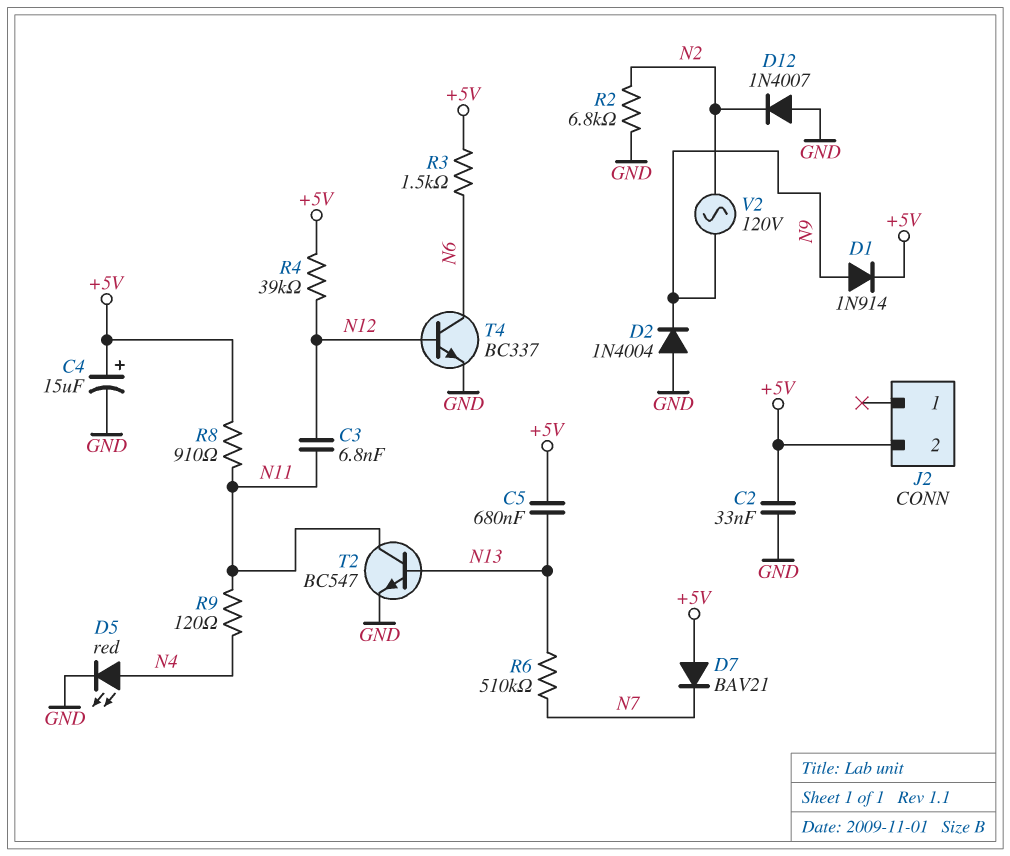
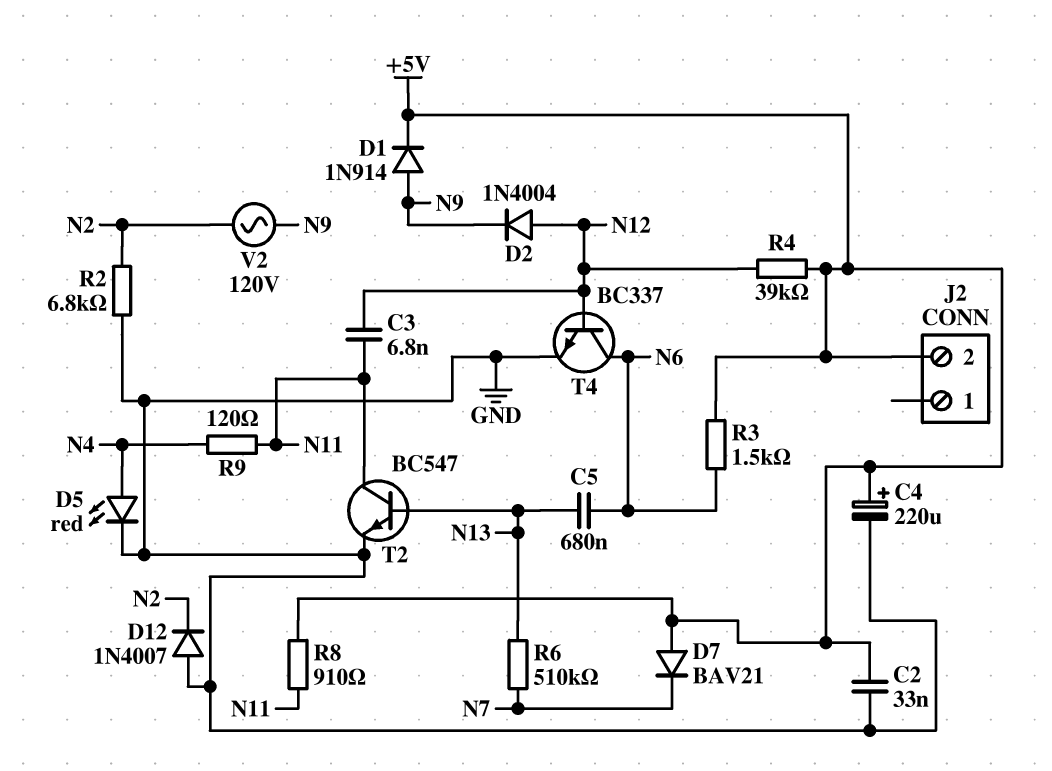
C4: 15uF (plus +5V, minus GND) -> 220uF (plus +5V, minus GND)
C5: 680nF (+5V, N13) -> 680nF (N6, N13)
D2: diode 1N4004 (A GND, K N9) -> diode 1N4004 (A N12, K N9)

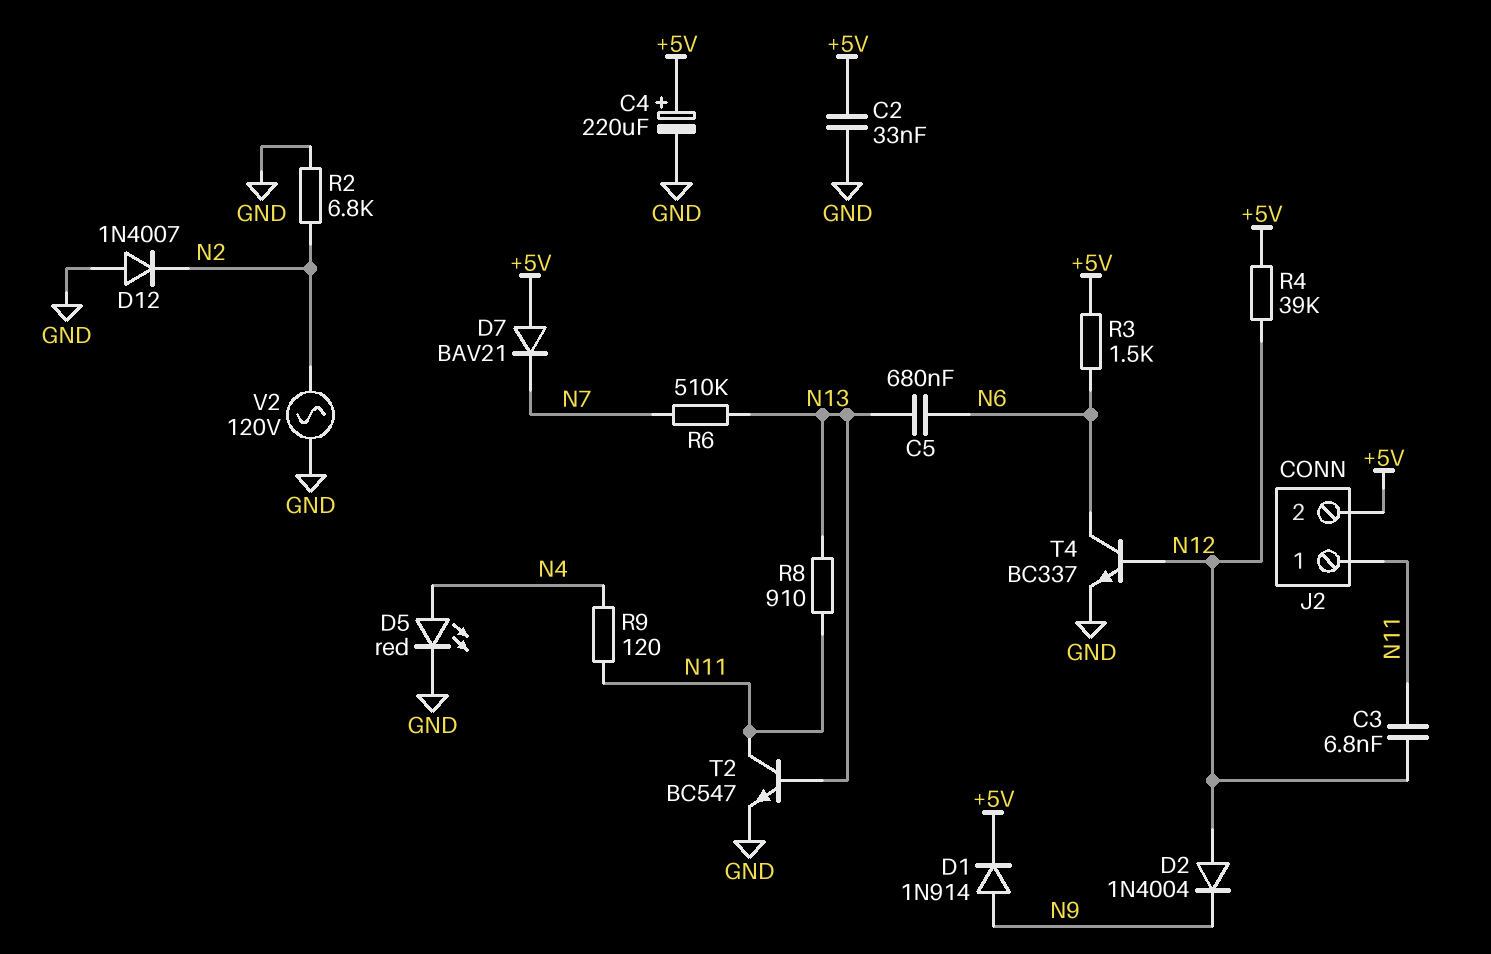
J2 pin 1: none -> N11
R8: 910 (+5V, N11) -> 910 (N11, N13)
V2: AC 120V (N2, N9) -> AC 120V (GND, N2)

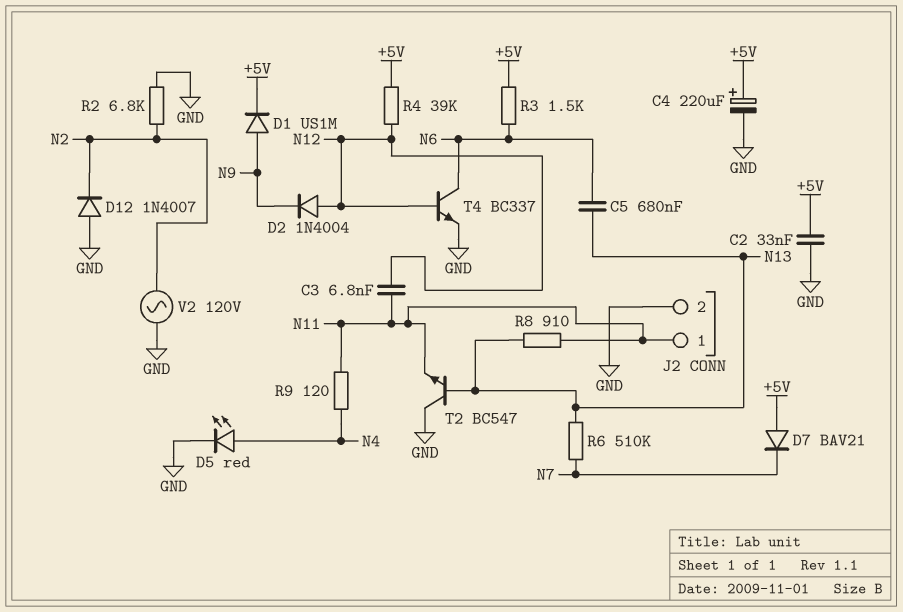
D1: diode 1N914 (A N9, K +5V) -> diode US1M (A N9, K +5V)
J2 pin 2: +5V -> GND
T2: NPN BC547 (B N13, C N11, E GND) -> NPN BC547 (B N13, C GND, E N11)

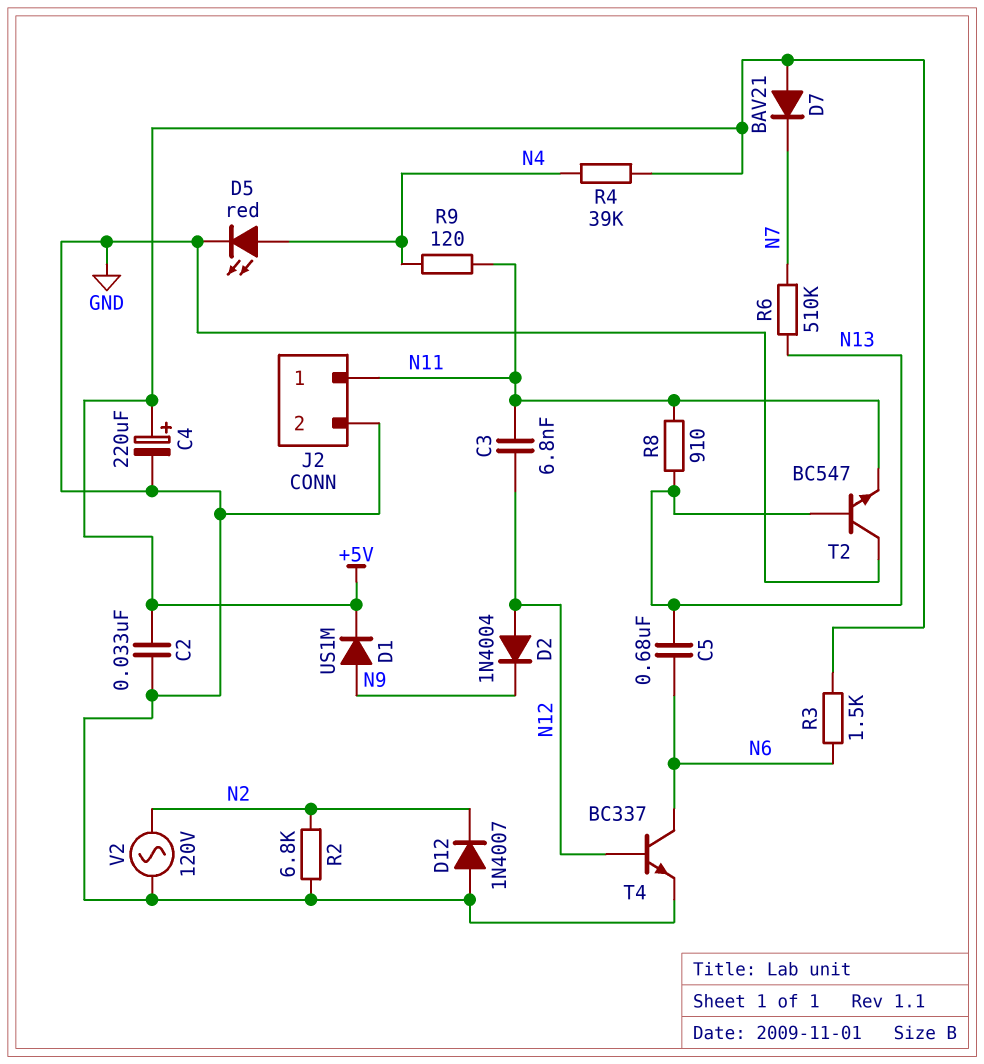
R4: 39k (+5V, N12) -> 39k (+5V, N4)

